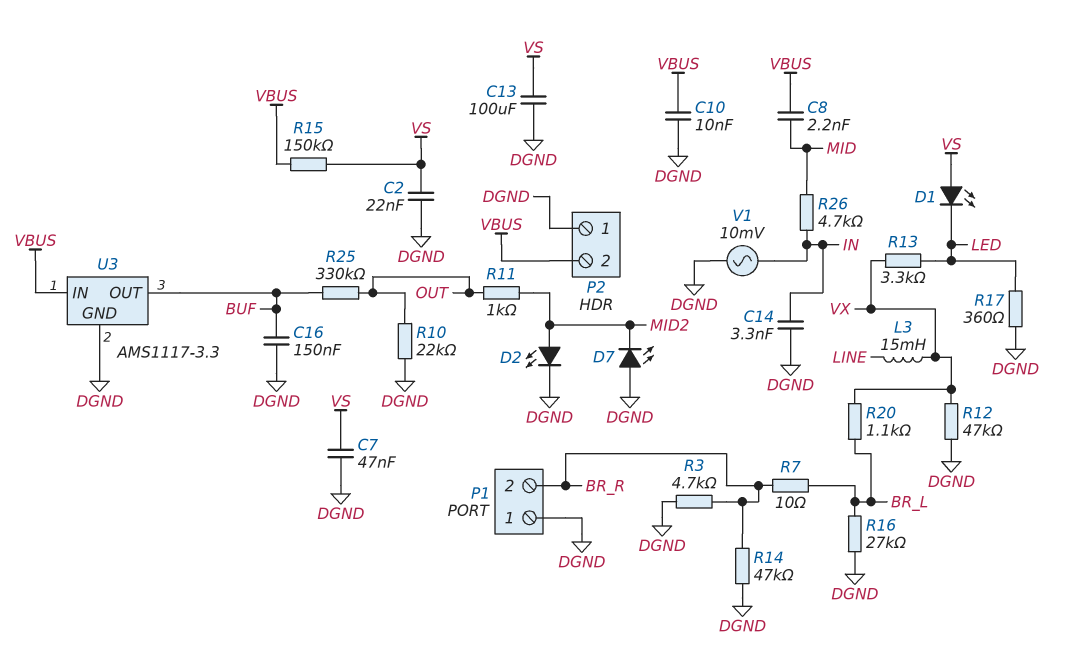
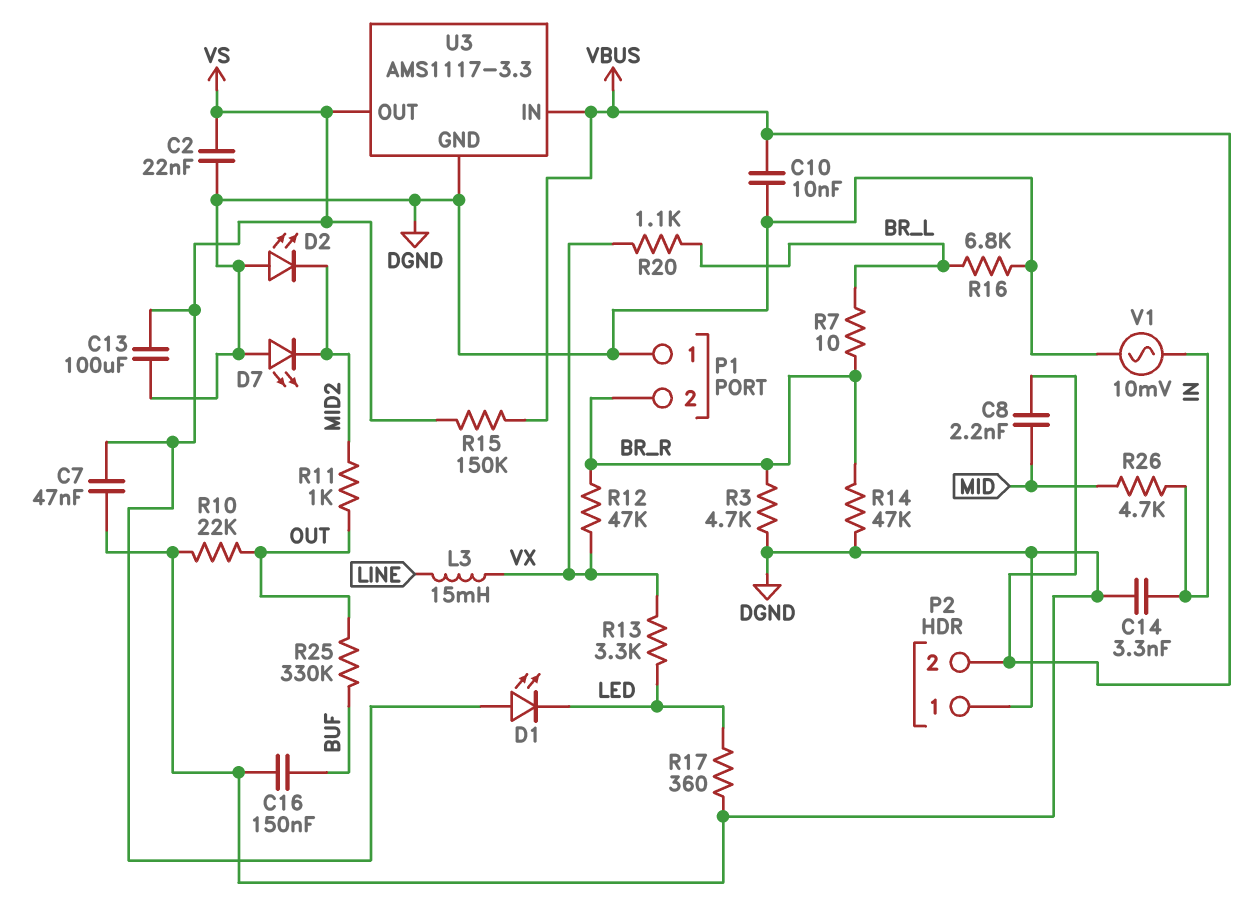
D2: LED (A MID2, K DGND) -> LED (A DGND, K MID2)
R12: 47k (DGND, VX) -> 47k (BR_R, VX)
R16: 27k (BR_L, DGND) -> 6.8k (BR_L, DGND)
U3 pin OUT: BUF -> VS

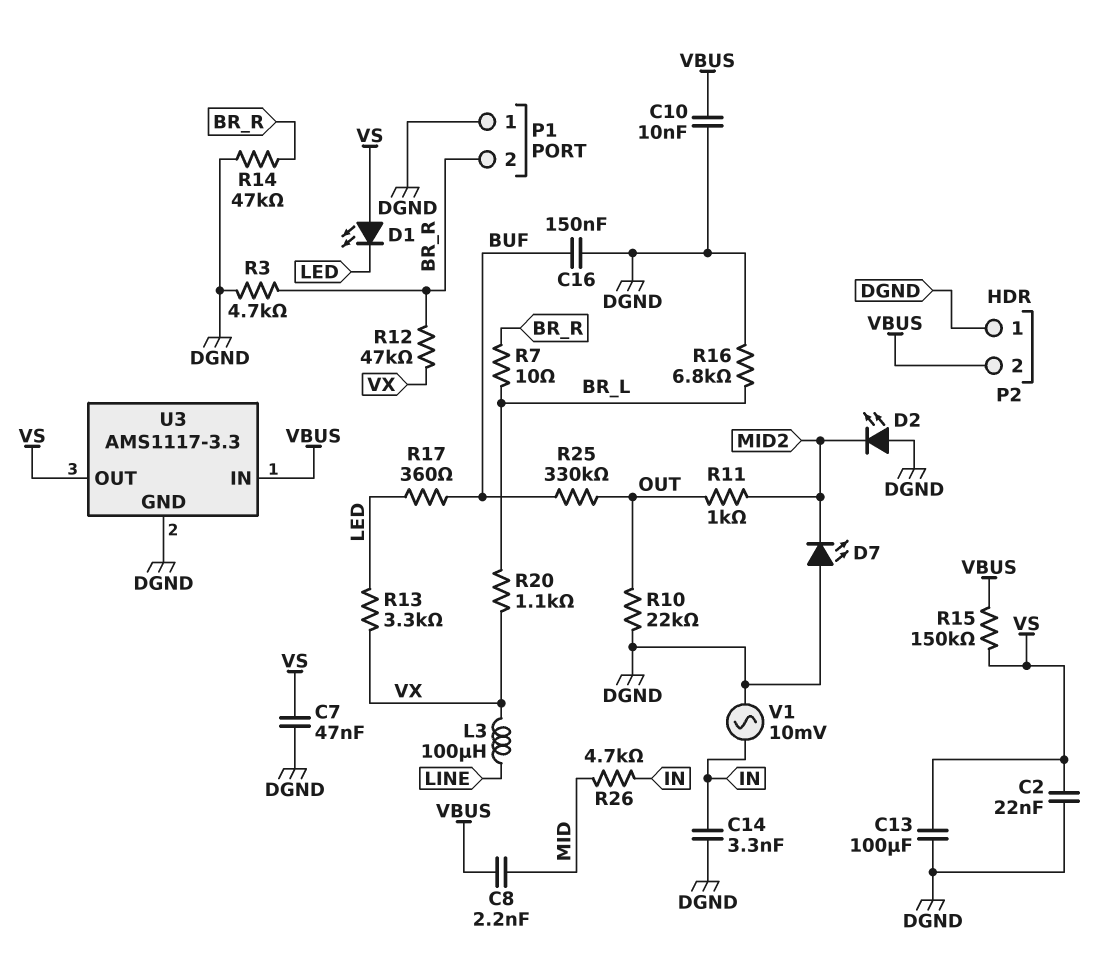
L3: 15mH (LINE, VX) -> 100uH (LINE, VX)
R17: 360 (DGND, LED) -> 360 (BUF, LED)

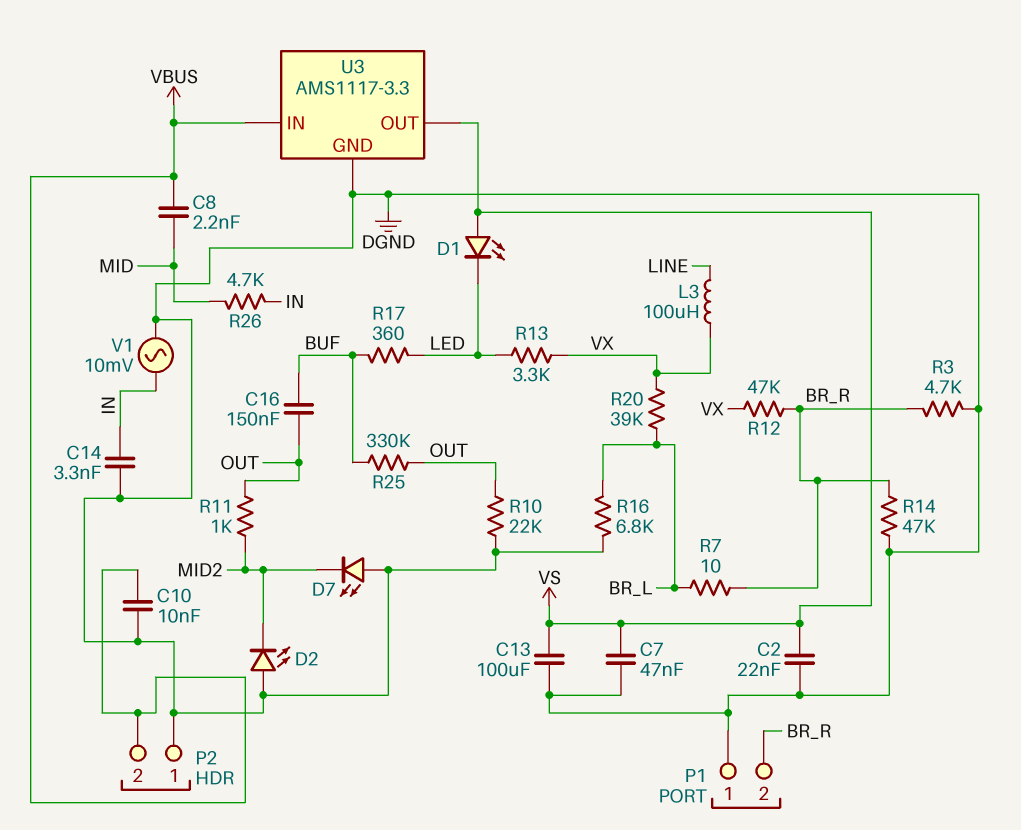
C16: 150nF (BUF, DGND) -> 150nF (BUF, OUT)
R15: 150k (VBUS, VS) -> none
R20: 1.1k (BR_L, VX) -> 39k (BR_L, VX)

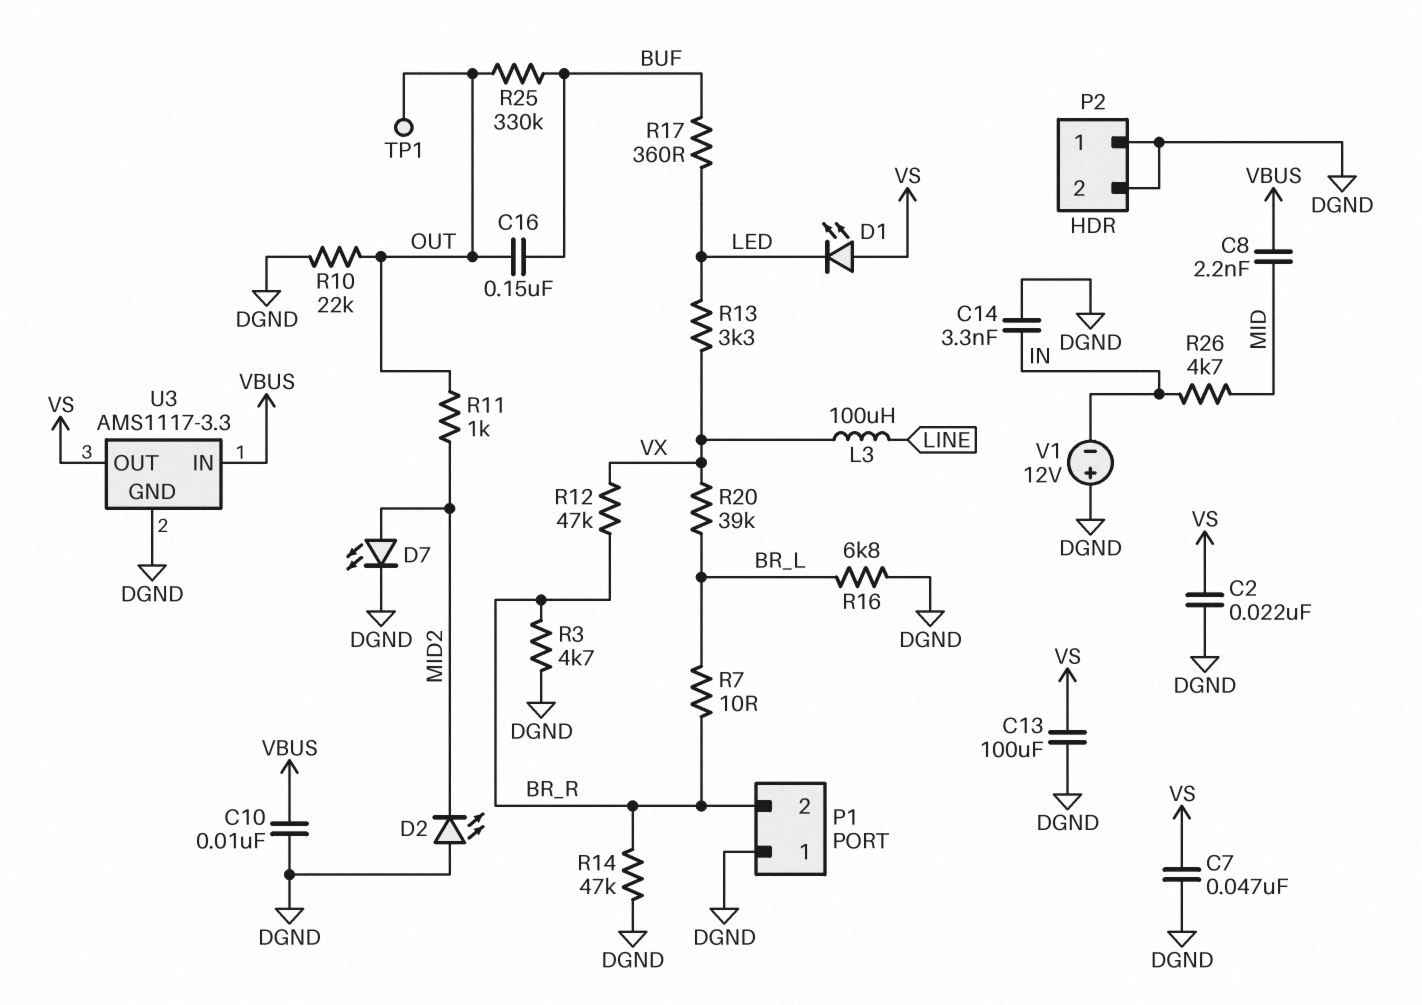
D7: LED (A DGND, K MID2) -> LED (A MID2, K DGND)
P2 pin 2: VBUS -> DGND
TP1: none -> test point (OUT)
V1: AC 10mV (DGND, IN) -> 12V (plus DGND, minus IN)

